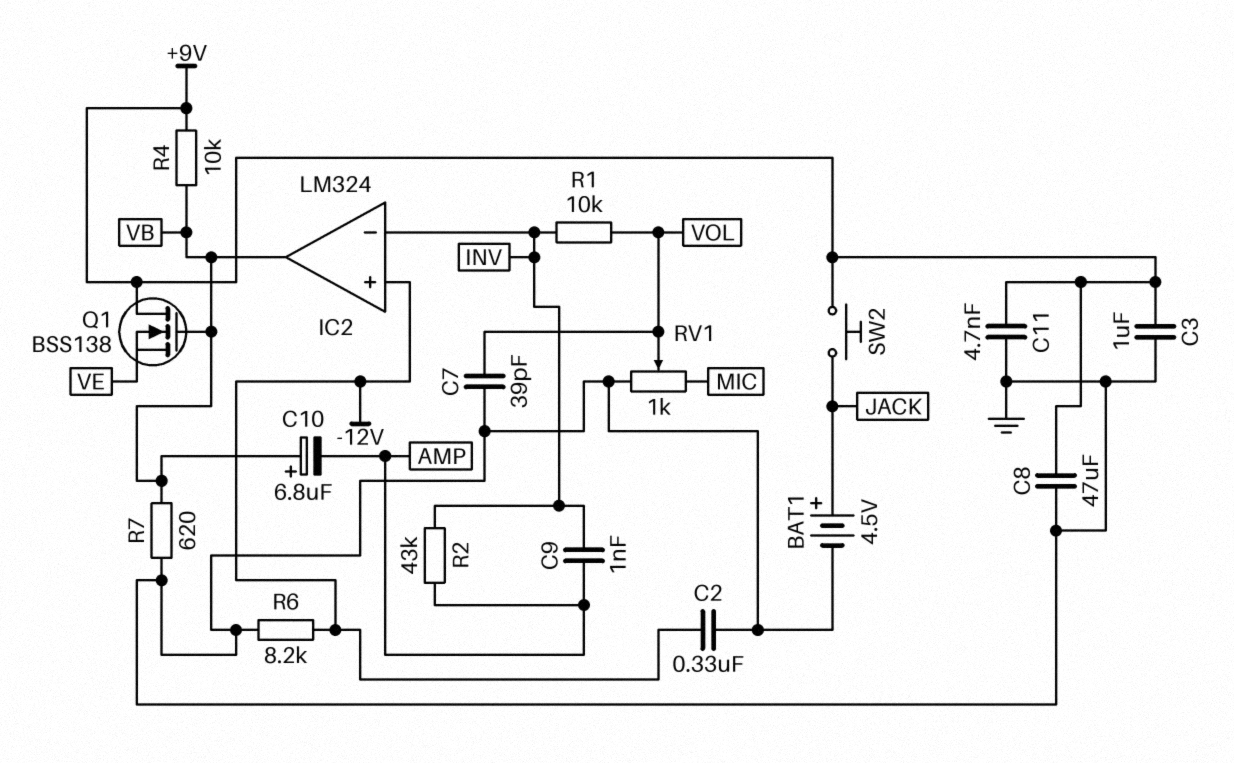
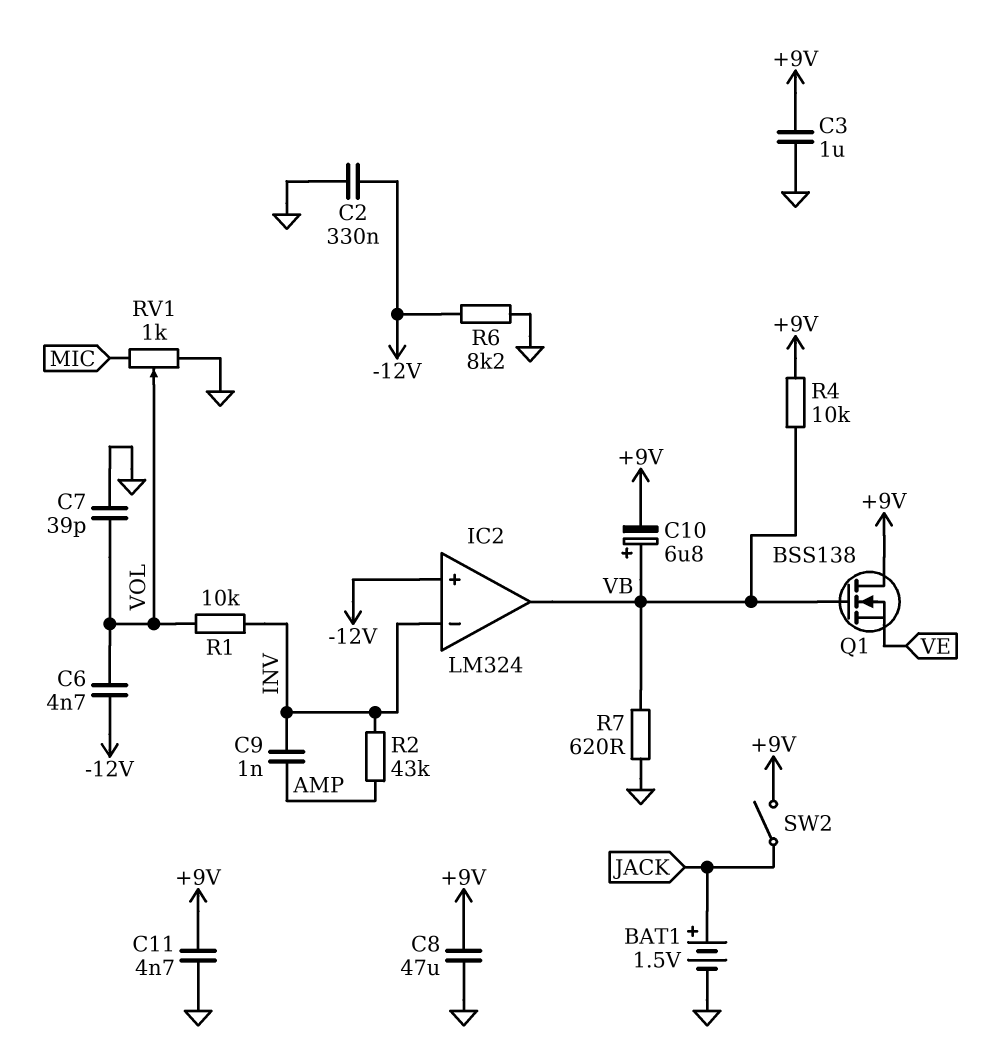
BAT1: 4.5V (plus JACK, minus GND) -> 1.5V (plus JACK, minus GND)
C6: none -> 4.7nF (-12V, VOL)
C10: 6.8uF (plus VB, minus AMP) -> 6.8uF (plus VB, minus +9V)
SW2: button (+9V, JACK) -> switch (+9V, JACK)

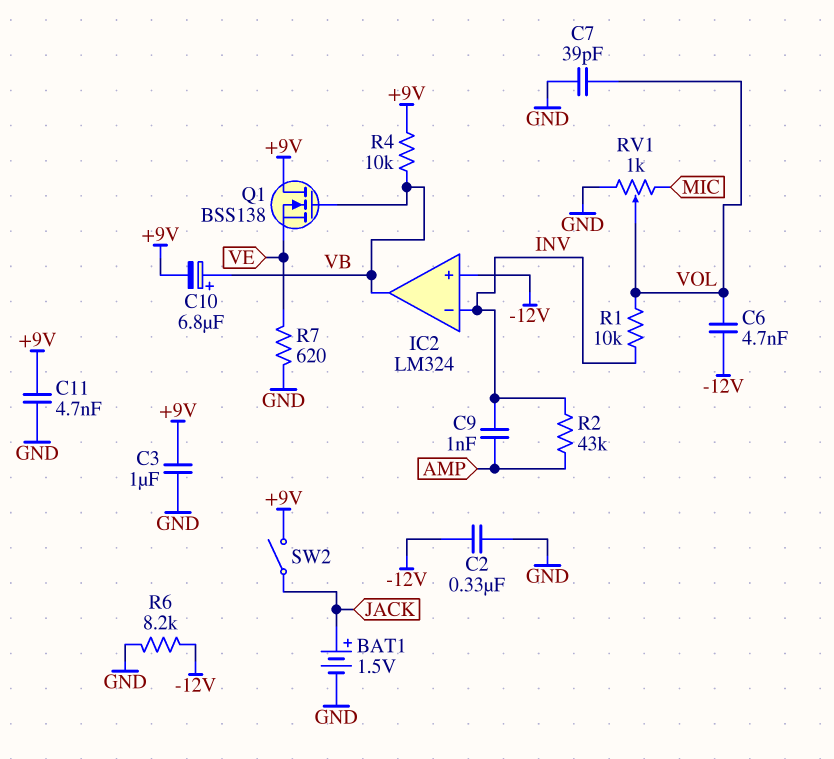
C8: 47uF (+9V, GND) -> none
R7: 620 (GND, VB) -> 620 (GND, VE)

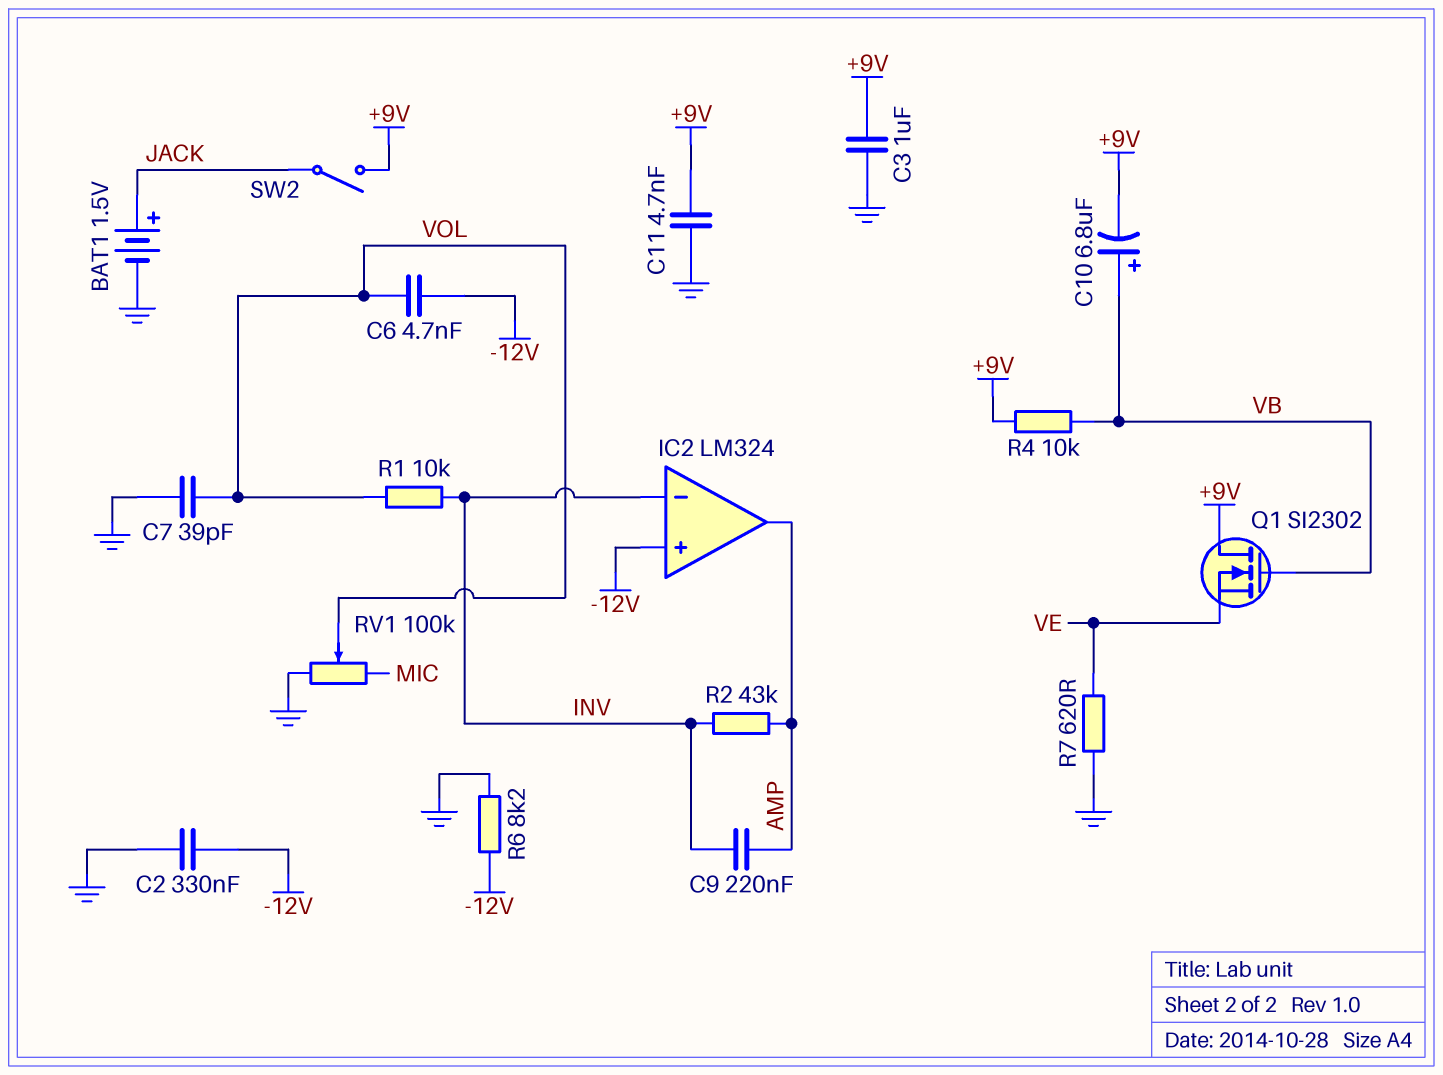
C9: 1nF (AMP, INV) -> 220nF (AMP, INV)
IC2 pin out: VB -> AMP
Q1: NMOS BSS138 (G VB, D +9V, S VE) -> NMOS SI2302 (G VB, D +9V, S VE)
RV1: 1k (GND, MIC, wiper VOL) -> 100k (GND, MIC, wiper VOL)

